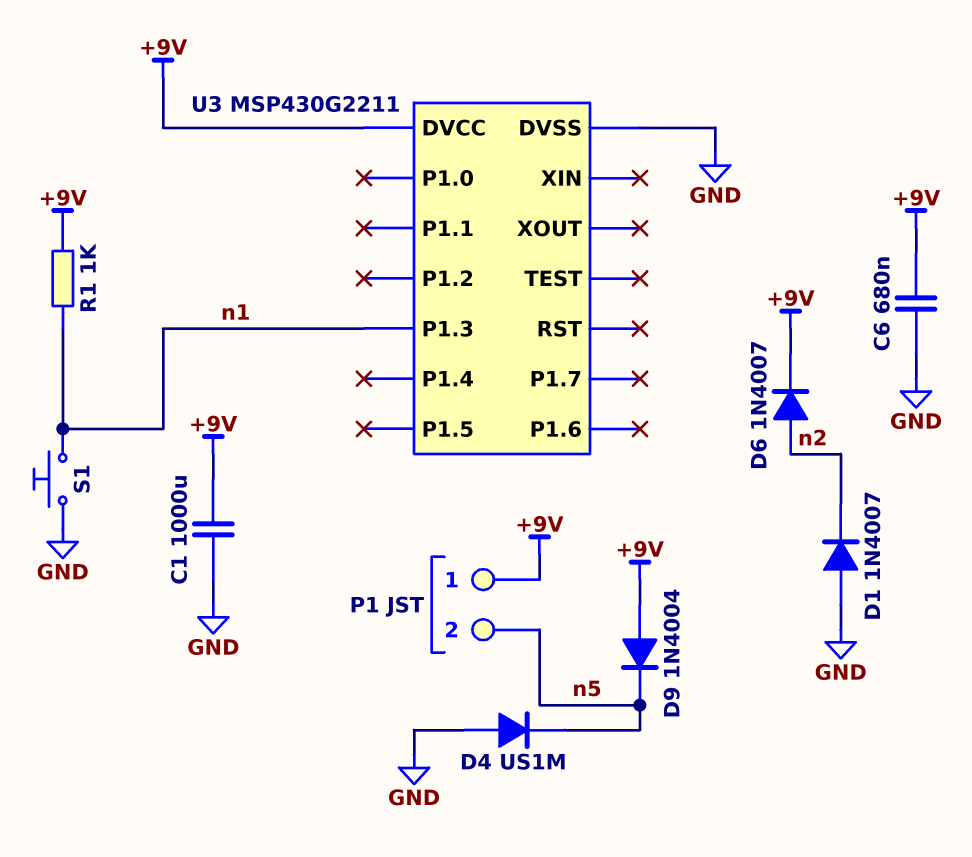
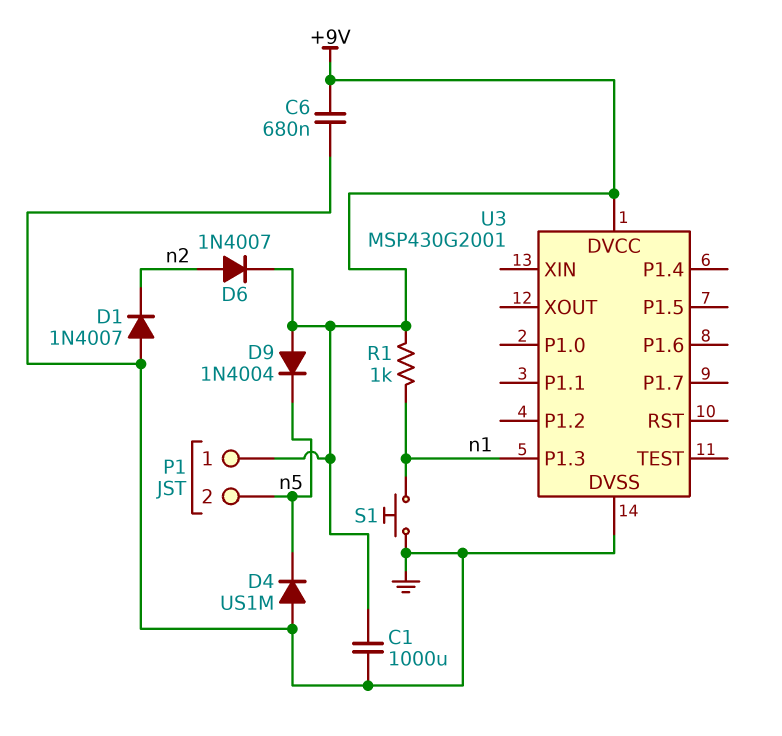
U3: MSP430G2211 -> MSP430G2001

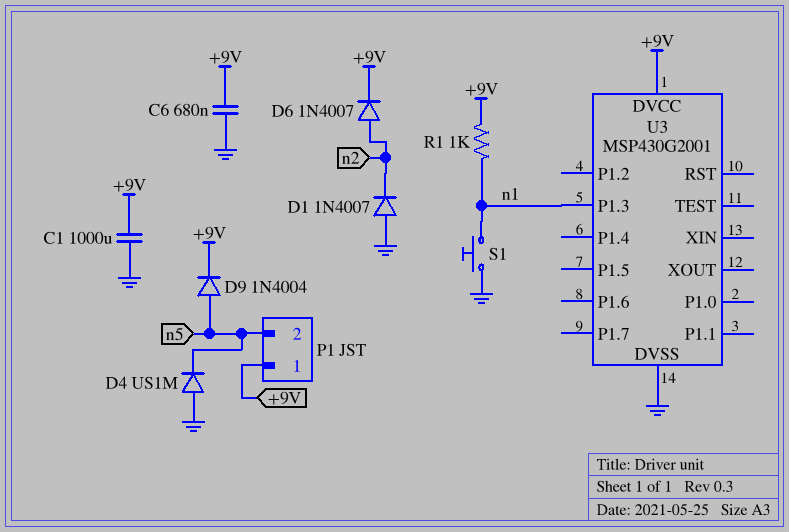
D9: diode 1N4004 (A +9V, K n5) -> diode 1N4004 (A n5, K +9V)

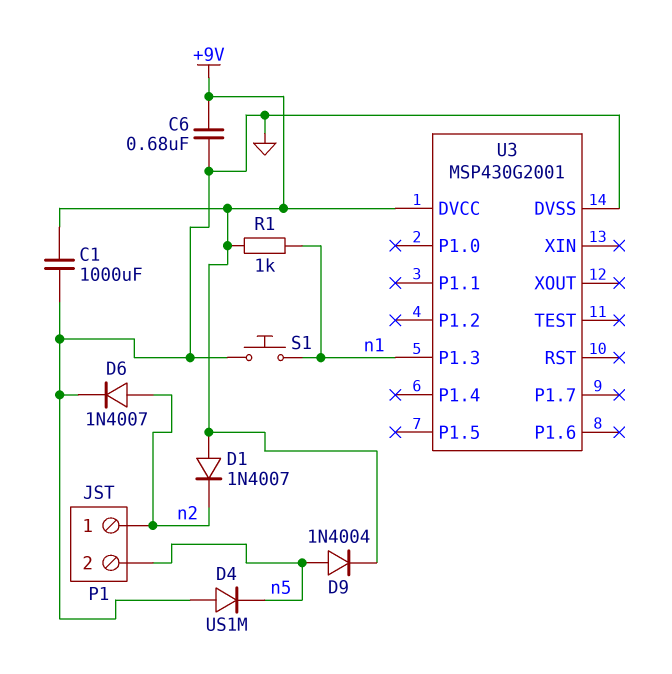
D1: diode 1N4007 (A GND, K n2) -> diode 1N4007 (A +9V, K n2)
D6: diode 1N4007 (A n2, K +9V) -> diode 1N4007 (A n2, K GND)
P1 pin 1: +9V -> n2

